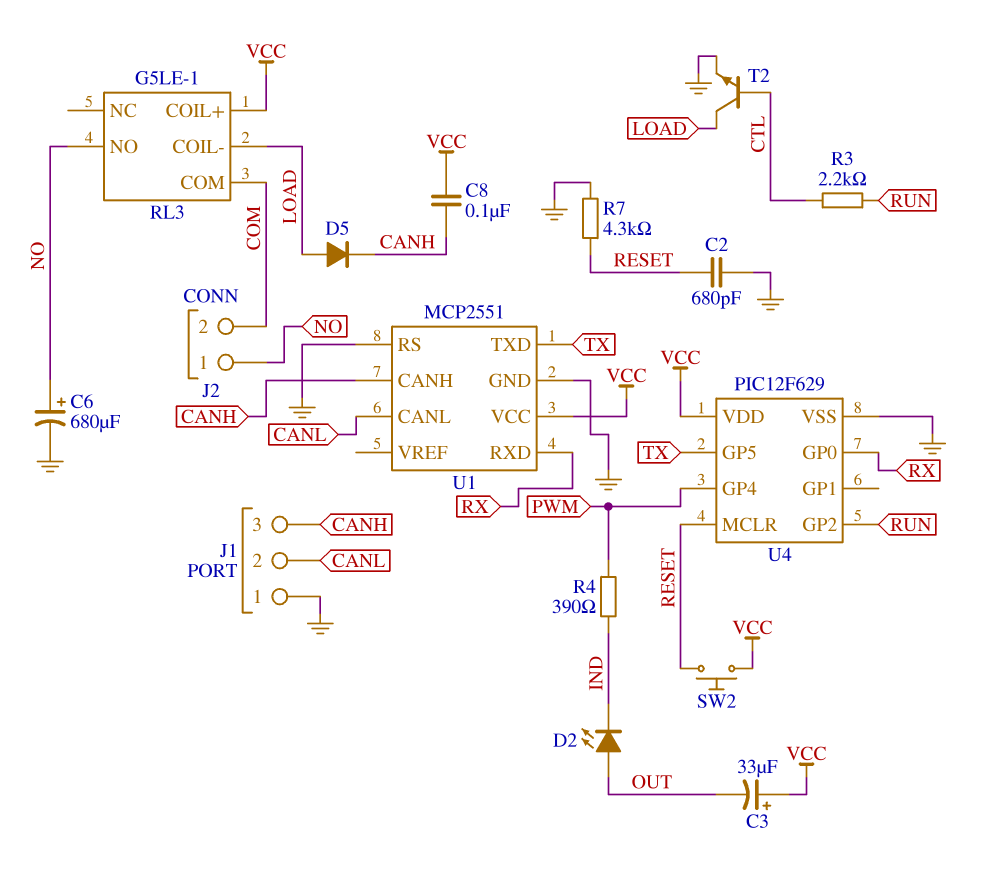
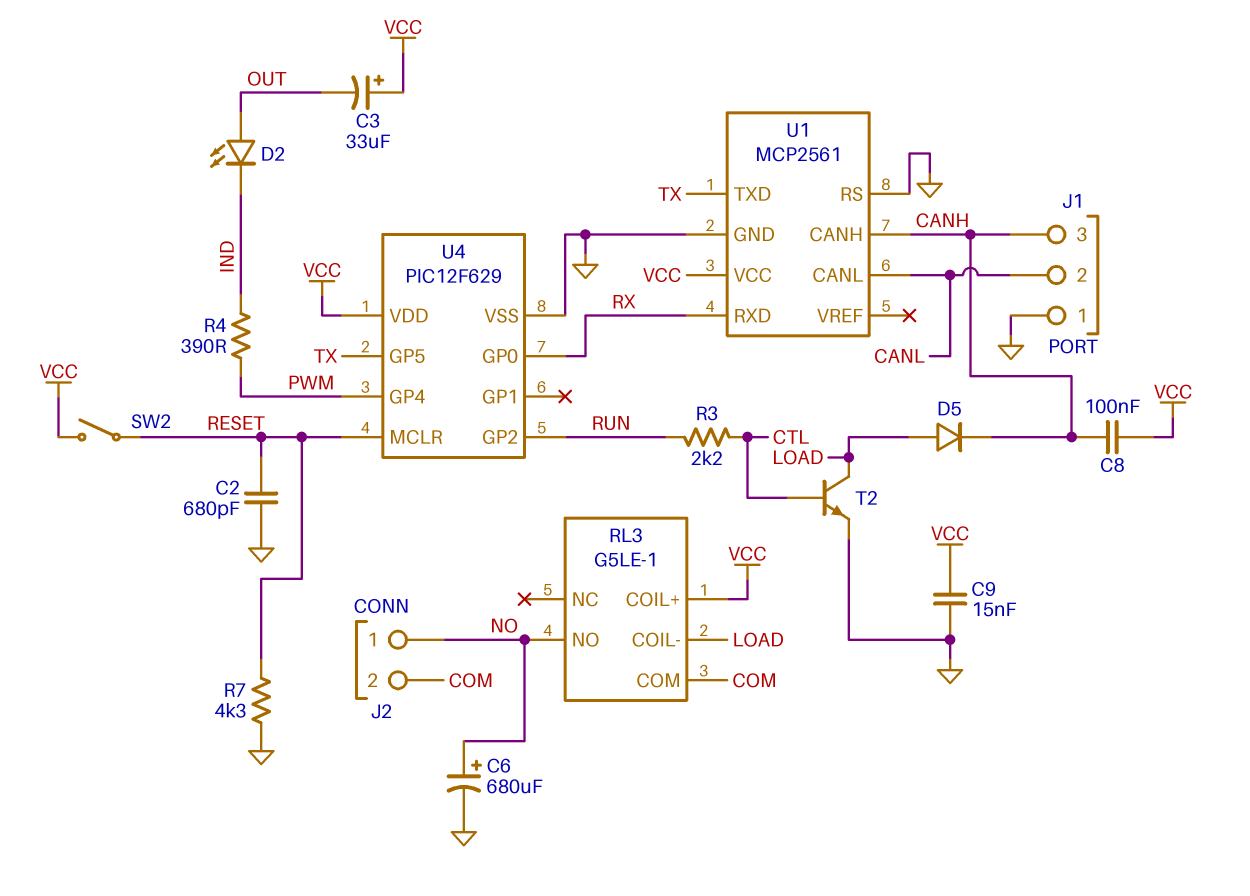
C9: none -> 15nF (GND, VCC)
SW2: button (RESET, VCC) -> switch (RESET, VCC)
U1: MCP2551 -> MCP2561

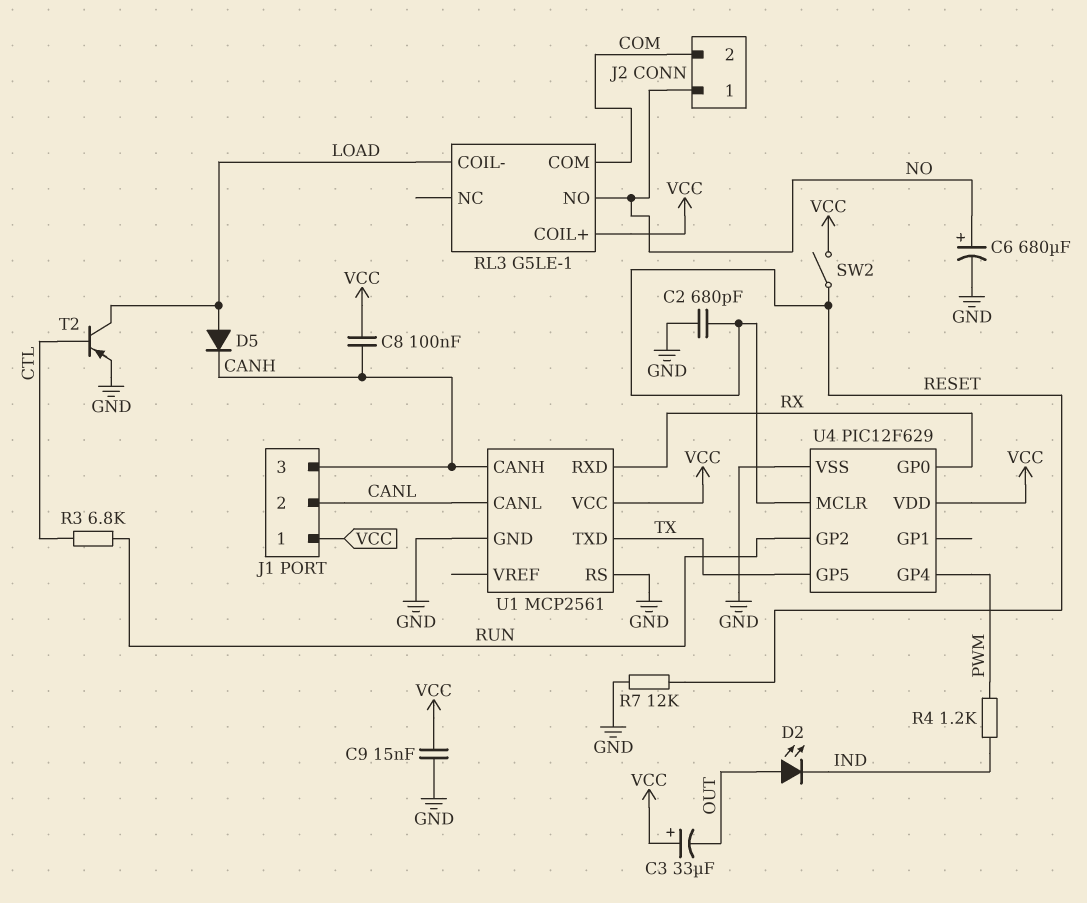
J1 pin 1: GND -> VCC
R3: 2.2k (CTL, RUN) -> 6.8k (CTL, RUN)
R4: 390 (IND, PWM) -> 1.2k (IND, PWM)
R7: 4.3k (GND, RESET) -> 12k (GND, RESET)
T2: NPN (B CTL, C LOAD, E GND) -> PNP (B CTL, C LOAD, E GND)

